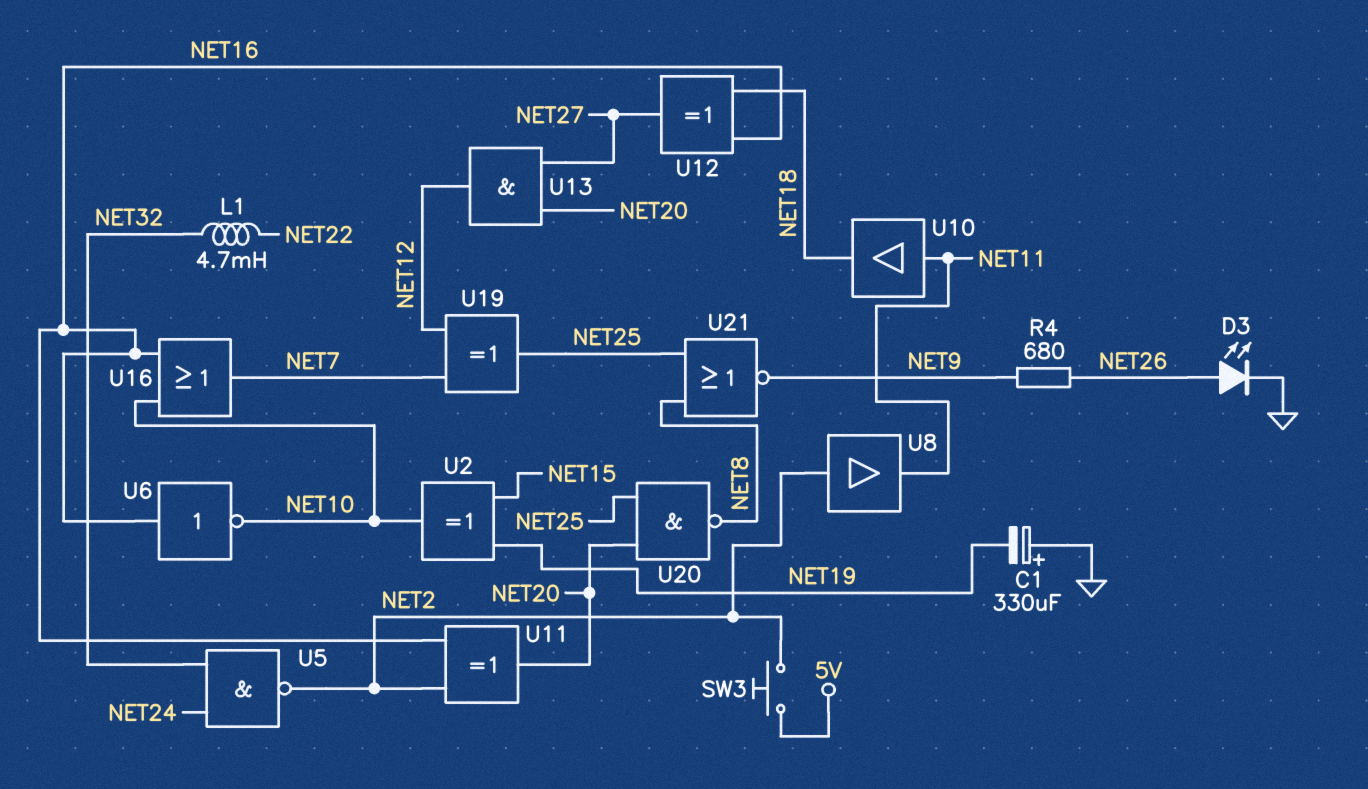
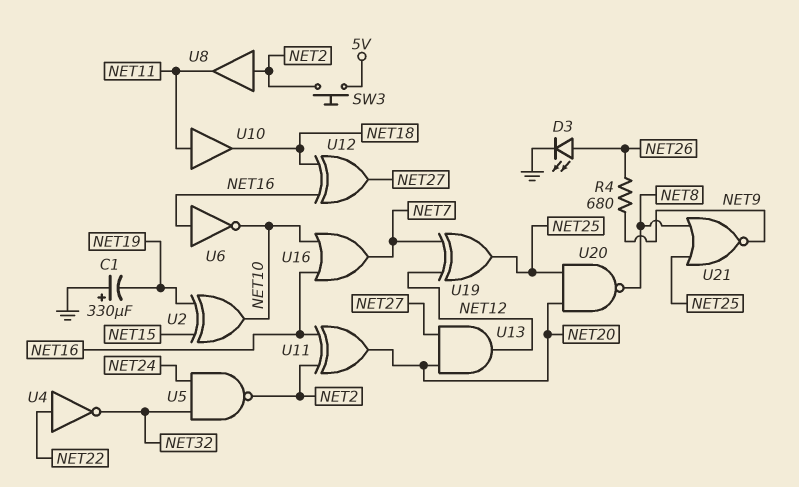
L1: 4.7mH (NET22, NET32) -> none
U4: none -> NOT (in NET22, out NET32)

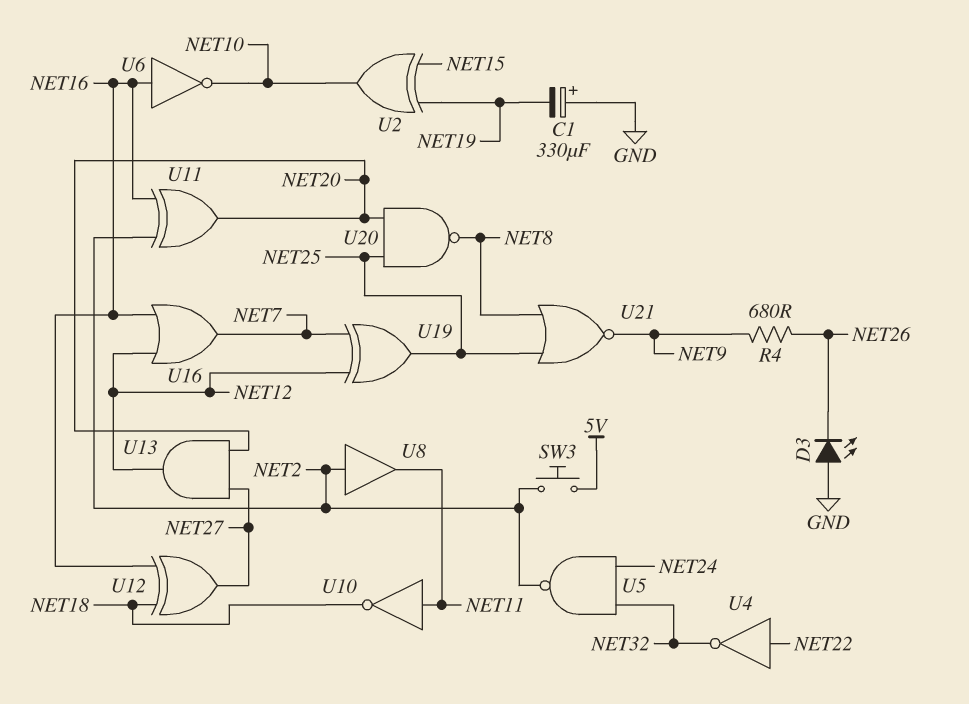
D3: LED (A NET26, K GND) -> LED (A GND, K NET26)
U10: buffer (in NET11, out NET18) -> NOT (in NET11, out NET18)
U16: OR (in NET10, in NET16, out NET7) -> OR (in NET12, in NET16, out NET7)

